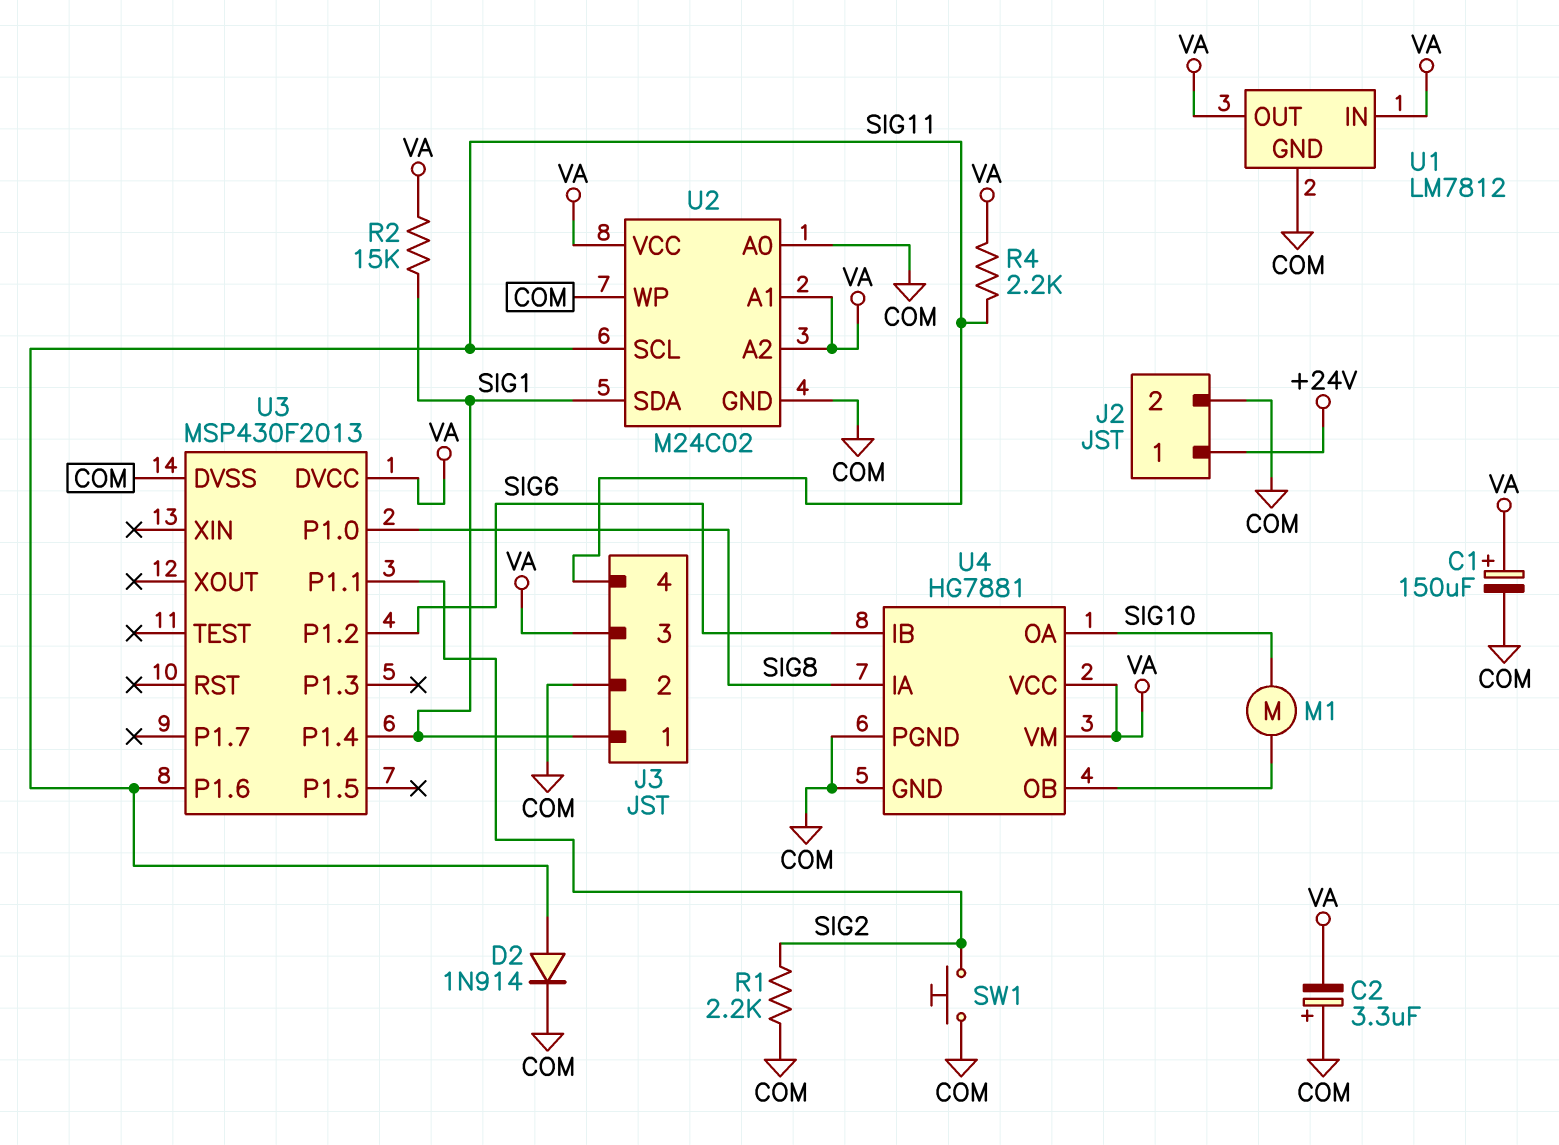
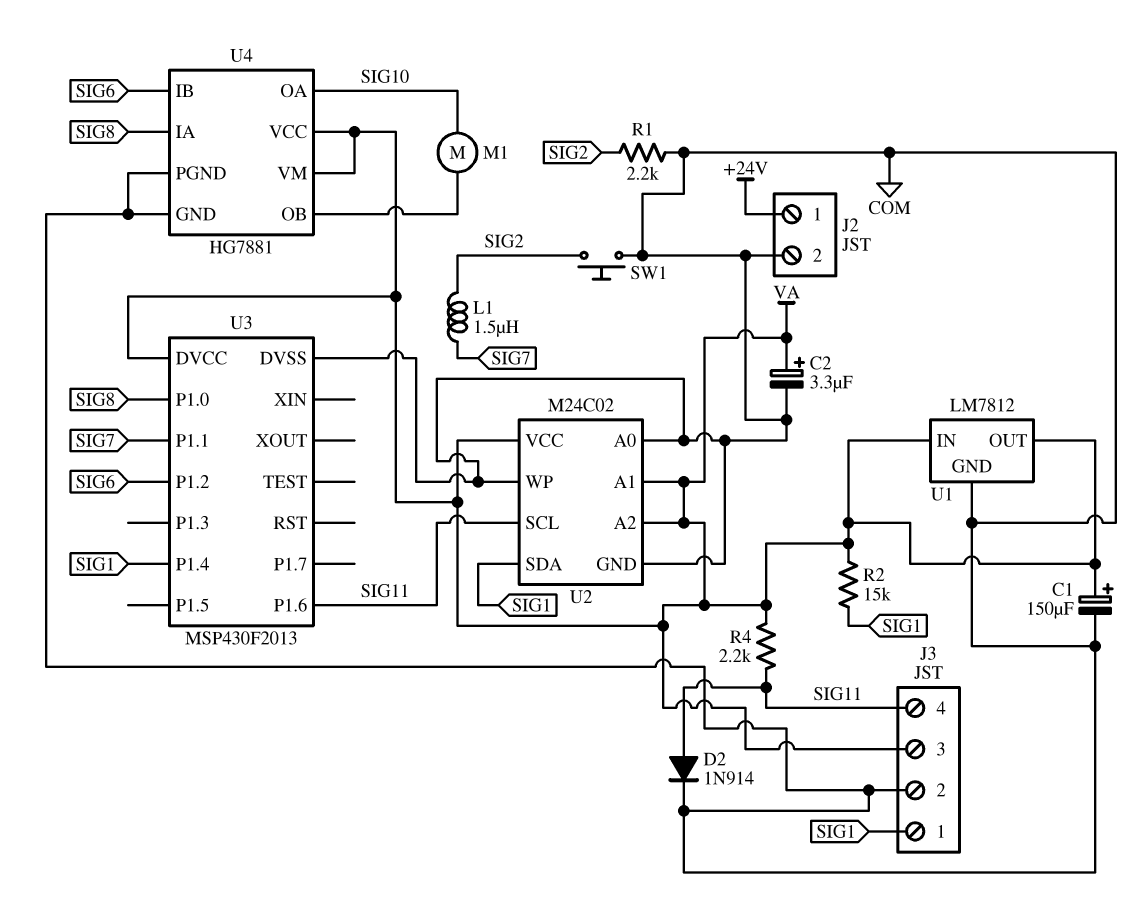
C2: 3.3uF (plus COM, minus VA) -> 3.3uF (plus VA, minus COM)
L1: none -> 1.5uH (SIG2, SIG7)
U3 pin P1.1: SIG2 -> SIG7

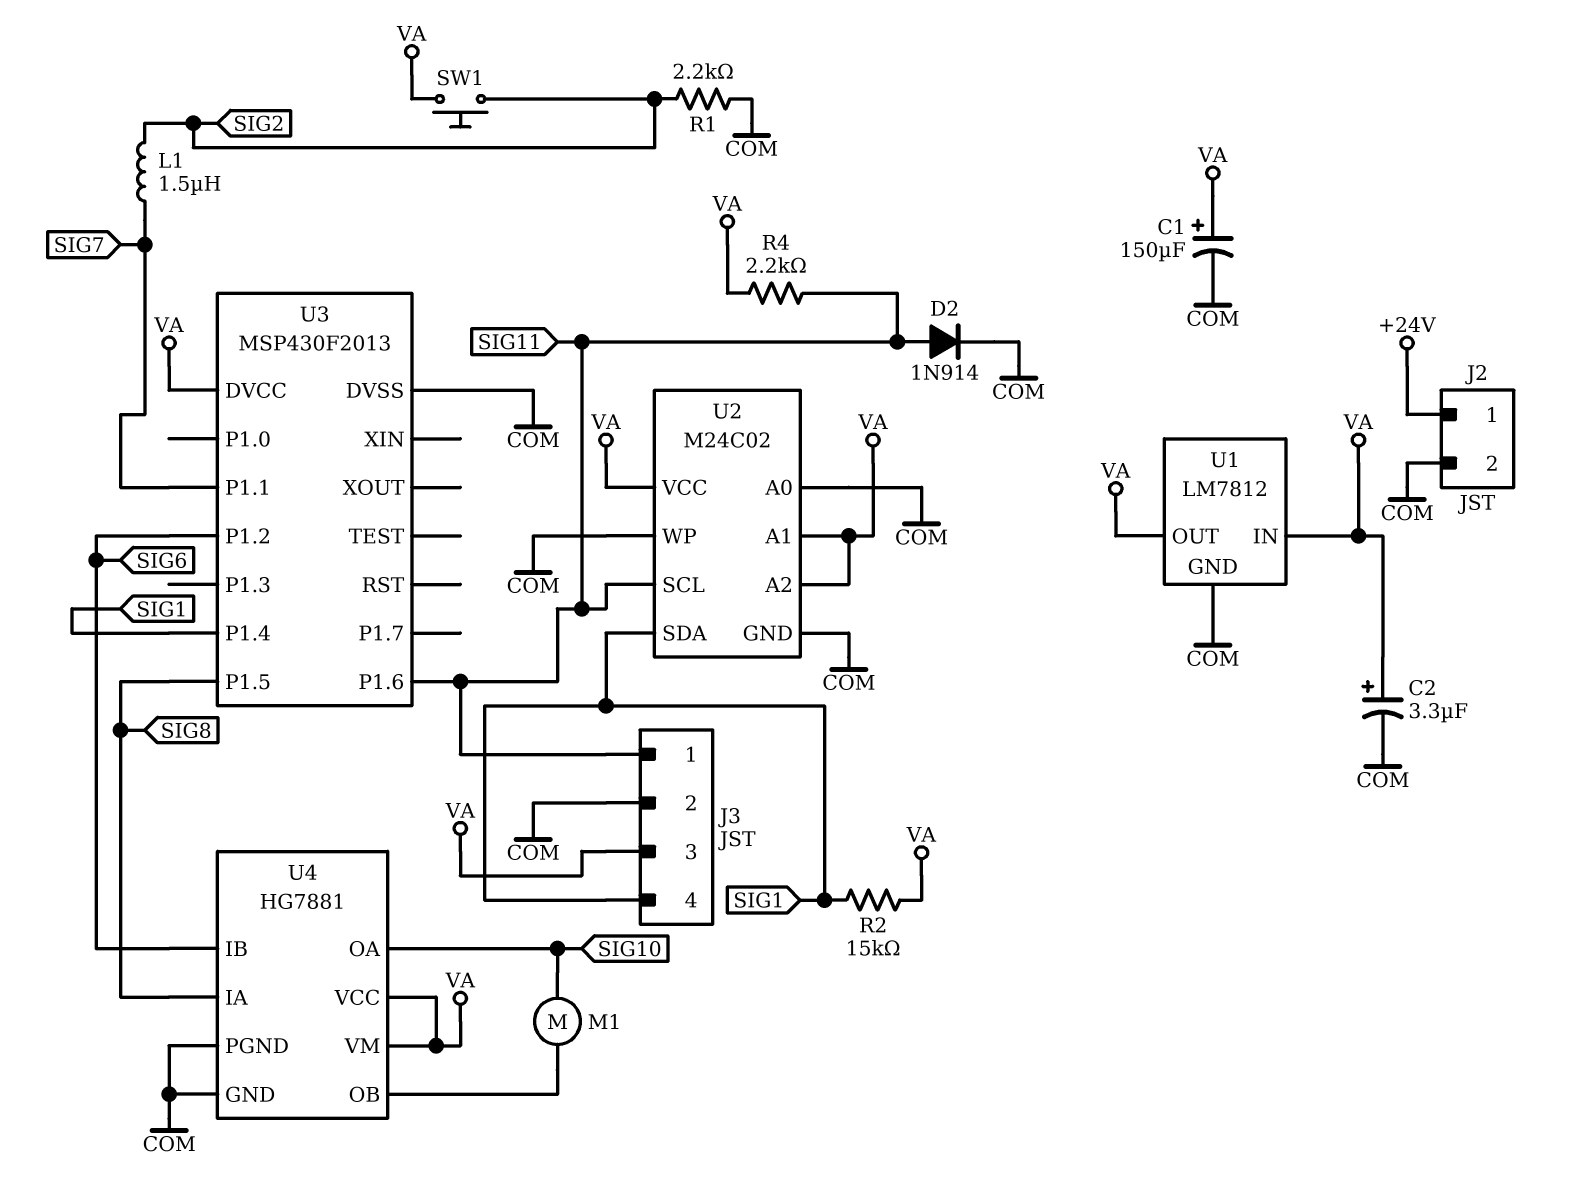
J3 pin 1: SIG1 -> SIG11
J3 pin 4: SIG11 -> SIG1
SW1: button (COM, SIG2) -> button (SIG2, VA)
U3 pin P1.0: SIG8 -> none
U3 pin P1.5: none -> SIG8

